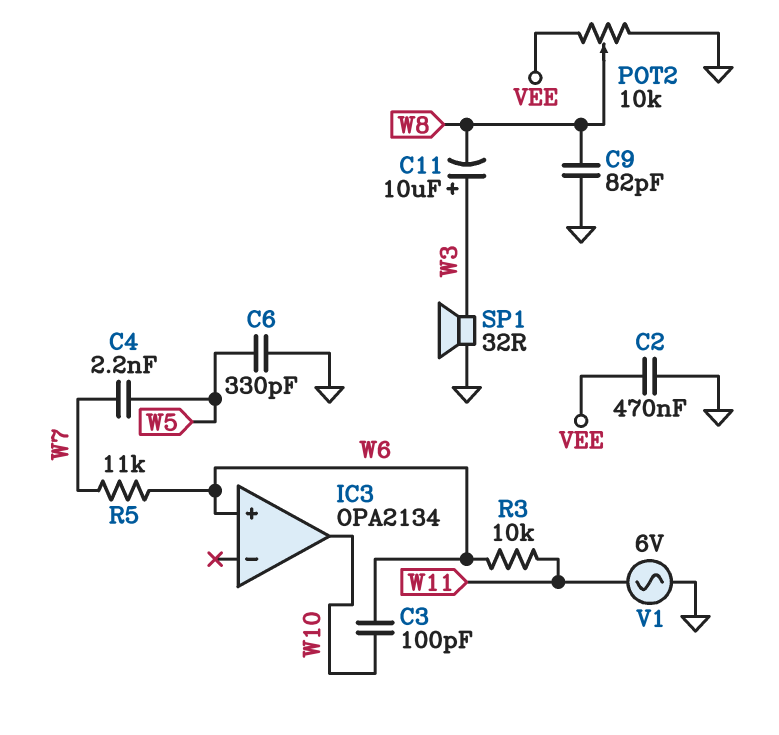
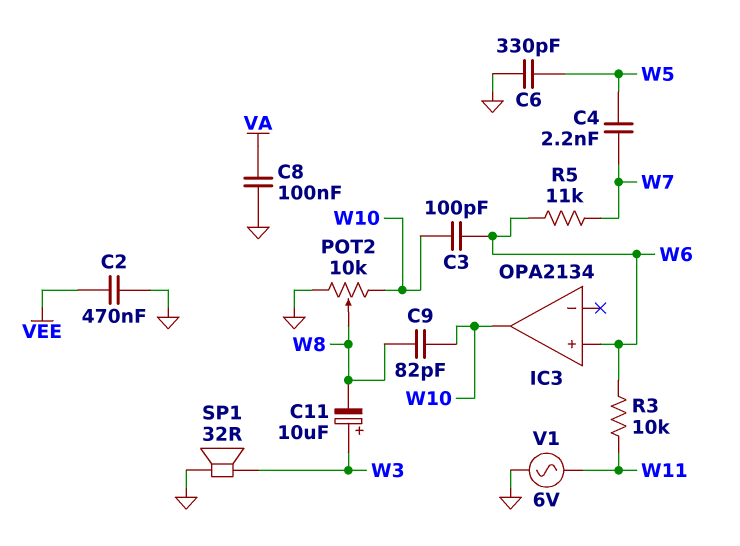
C8: none -> 100nF (GND, VA)
C9: 82pF (GND, W8) -> 82pF (W8, W10)
POT2: 10k (GND, VEE, wiper W8) -> 10k (GND, W10, wiper W8)

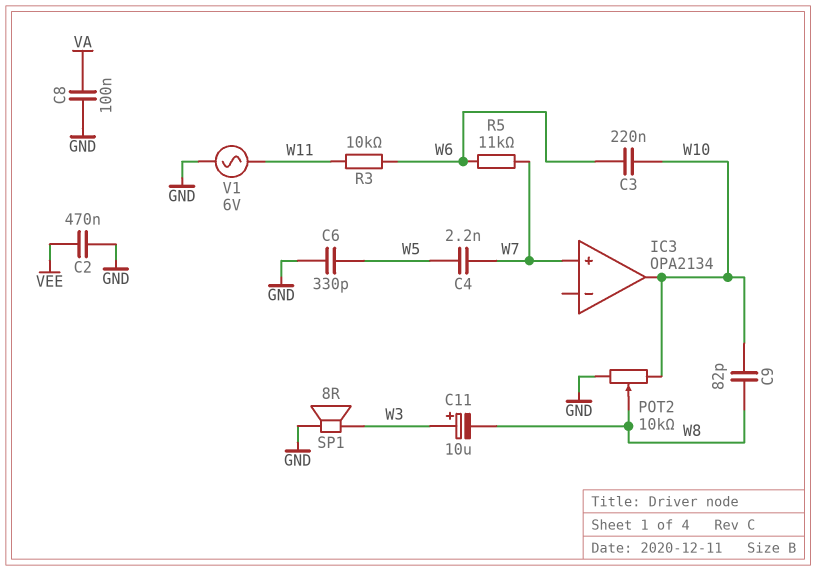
C3: 100pF (W6, W10) -> 220nF (W6, W10)
IC3 pin in+: W6 -> W7
SP1: speaker 32R (GND, W3) -> speaker 8R (GND, W3)

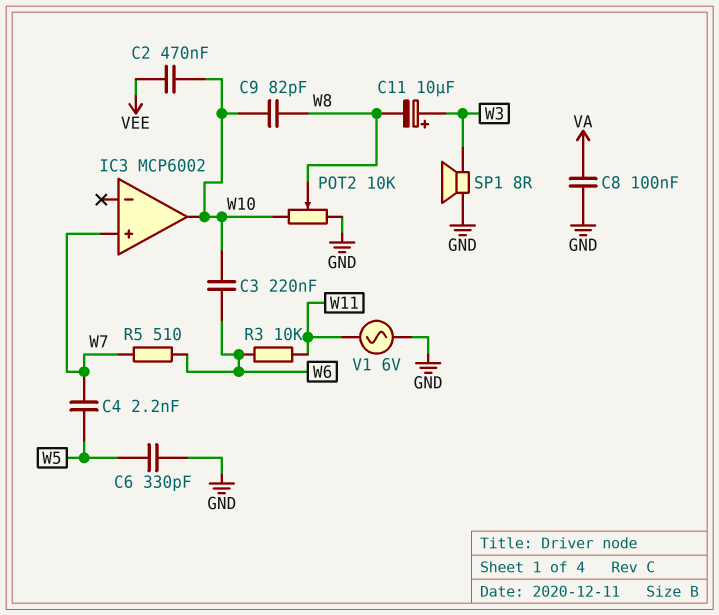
C2: 470nF (GND, VEE) -> 470nF (VEE, W10)
IC3: OPA2134 -> MCP6002
R5: 11k (W6, W7) -> 510 (W6, W7)

